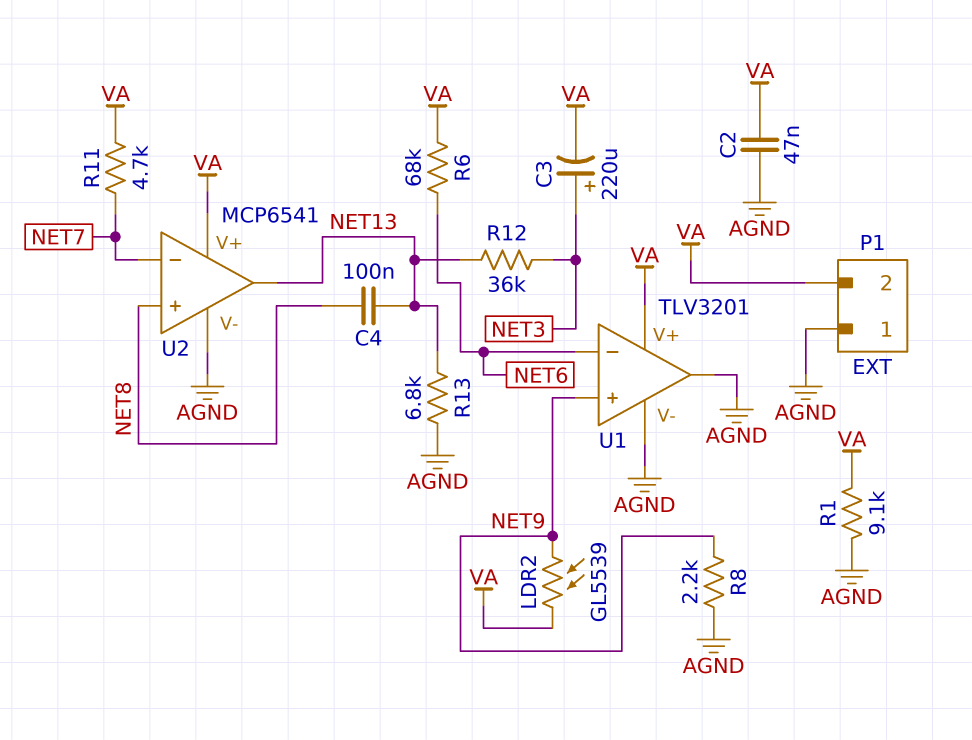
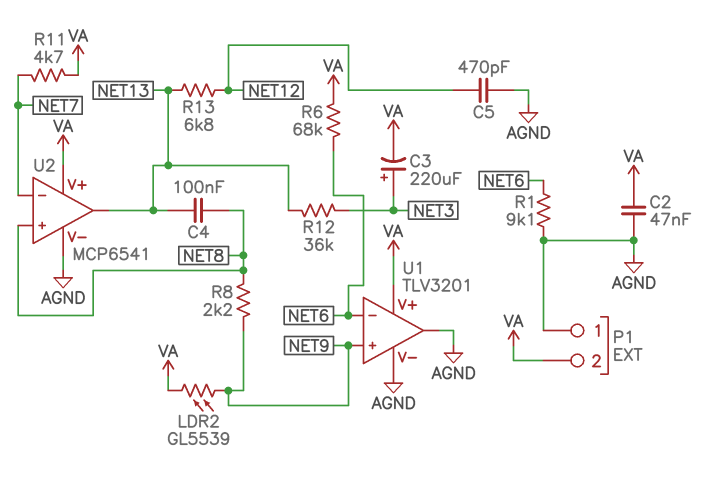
C5: none -> 470pF (AGND, NET12)
R1: 9.1k (AGND, VA) -> 9.1k (AGND, NET6)
R8: 2.2k (AGND, NET9) -> 2.2k (NET8, NET9)
R13: 6.8k (AGND, NET13) -> 6.8k (NET12, NET13)

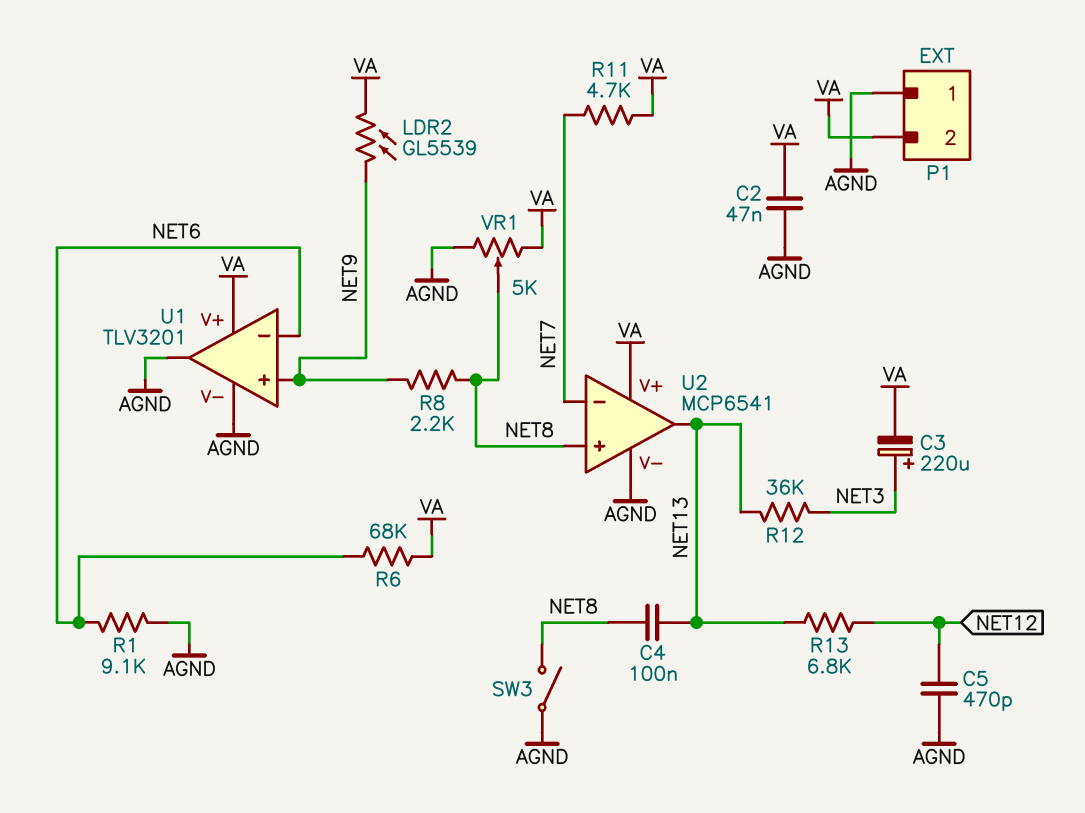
SW3: none -> switch (AGND, NET8)
VR1: none -> 5k (AGND, VA, wiper NET8)

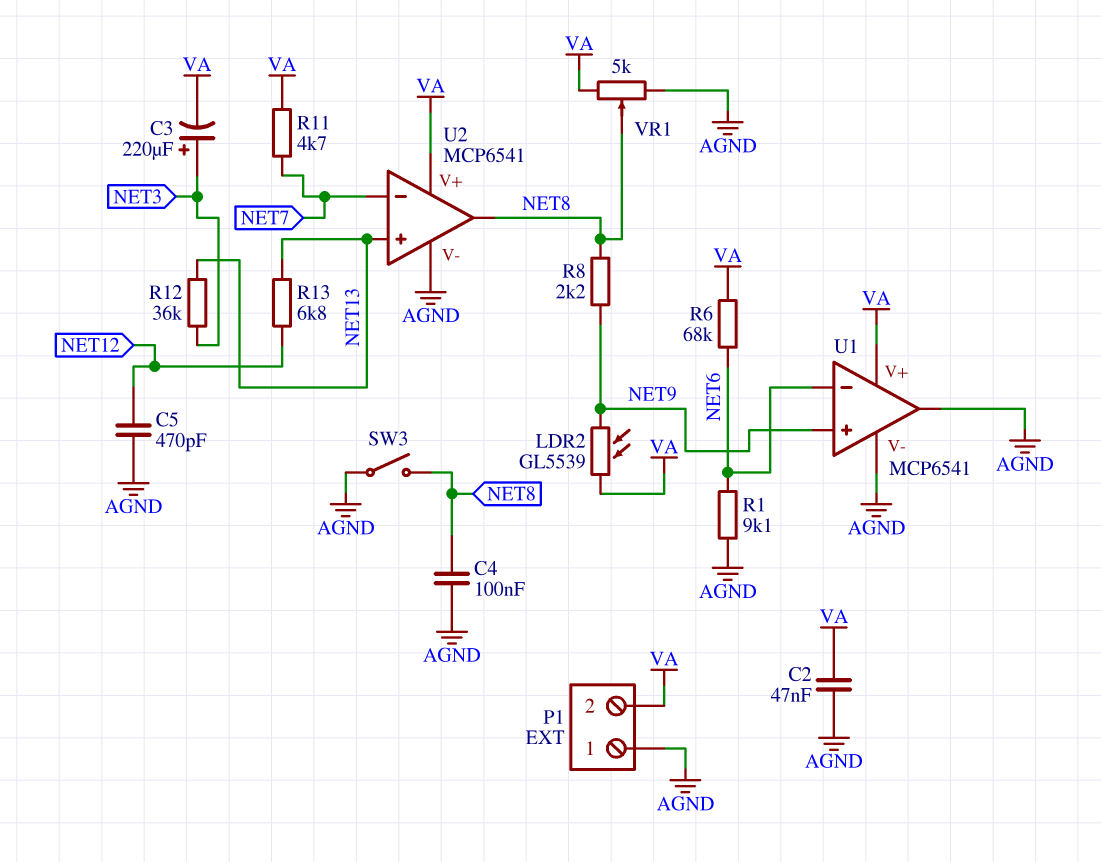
C4: 100nF (NET8, NET13) -> 100nF (AGND, NET8)
U1: TLV3201 -> MCP6541
U2 pin in+: NET8 -> NET13
U2 pin out: NET13 -> NET8

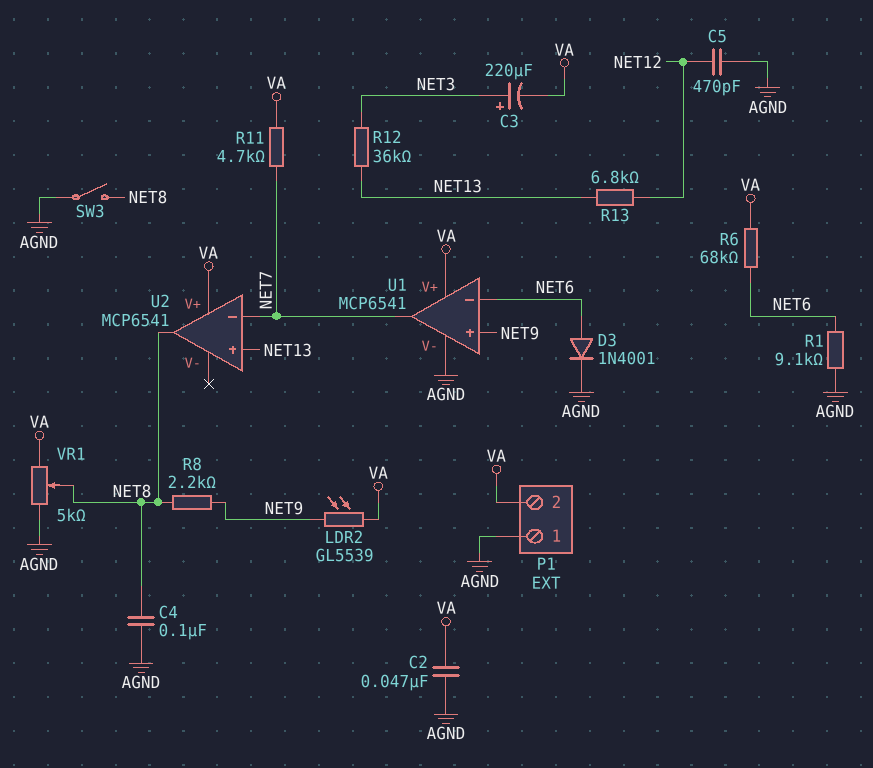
D3: none -> diode 1N4001 (A NET6, K AGND)
U1 pin out: AGND -> NET7
U2 pin V-: AGND -> none

